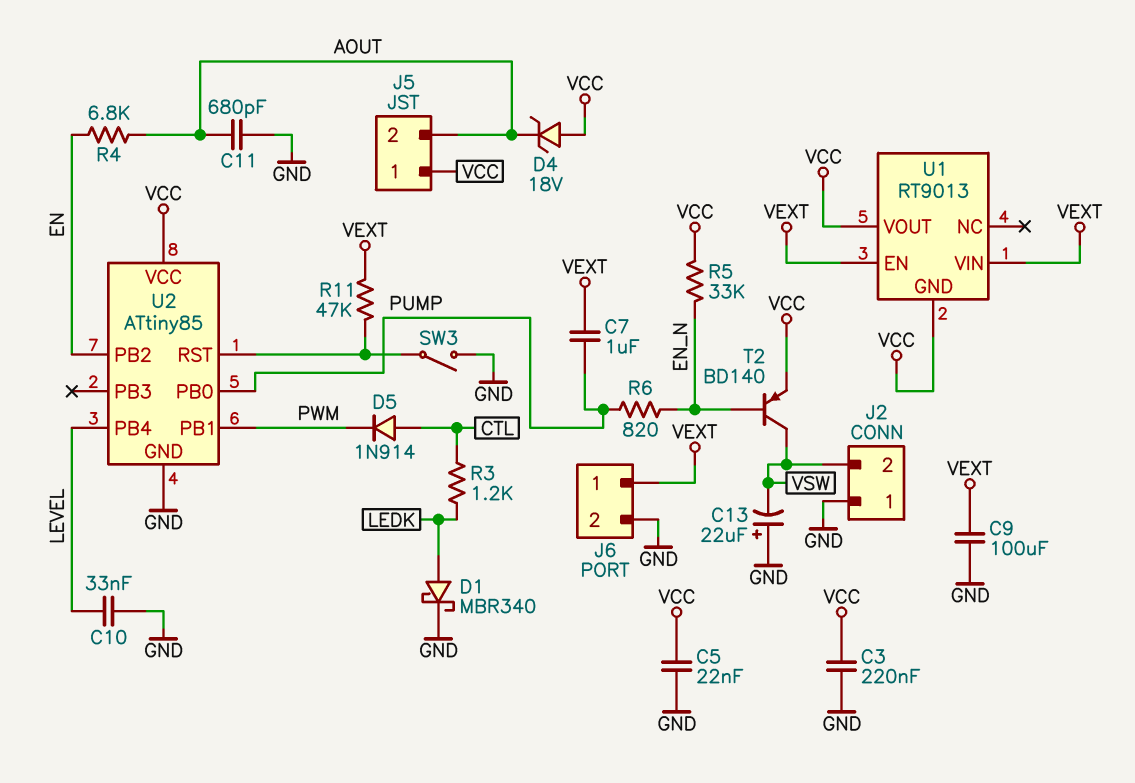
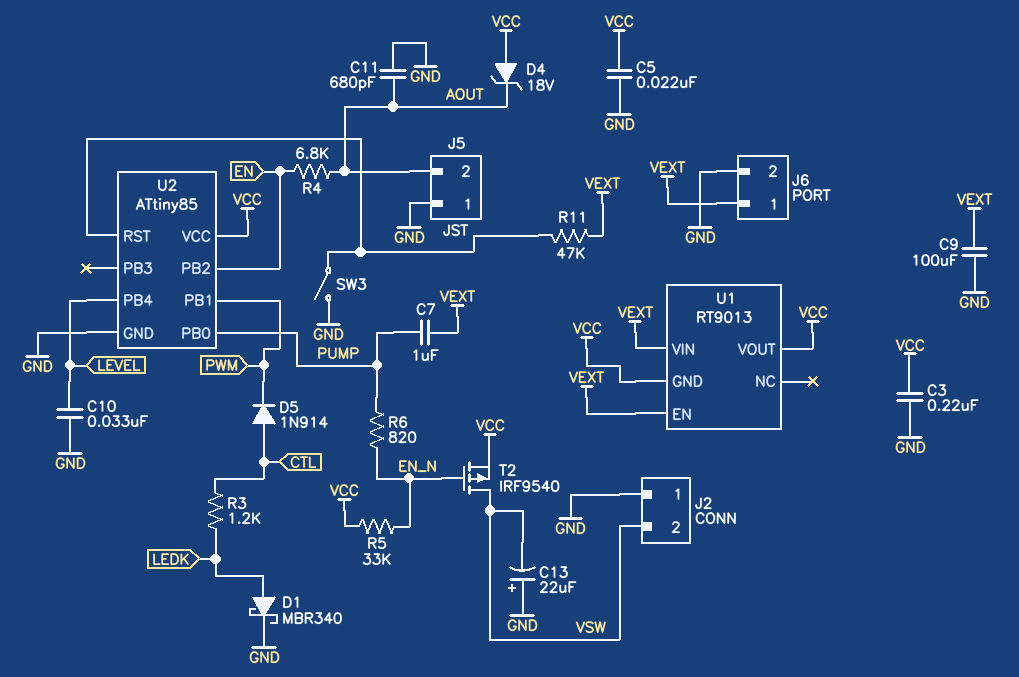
J5 pin 1: VCC -> GND
T2: PNP BD140 (B EN_N, C VSW, E VCC) -> PMOS IRF9540 (G EN_N, D VSW, S VCC)

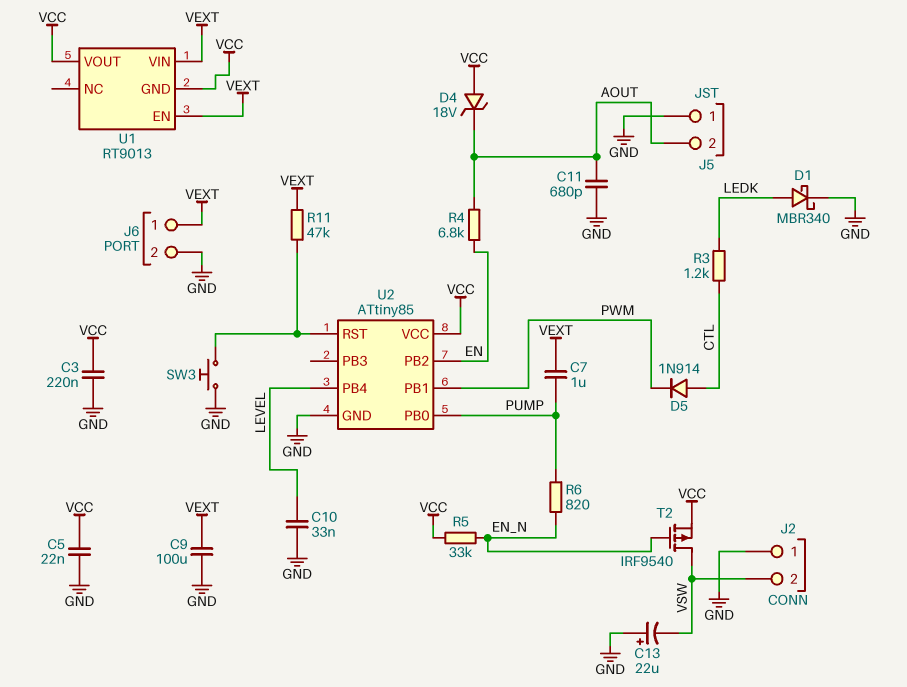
SW3: switch (GND, U2/RST) -> button (GND, U2/RST)

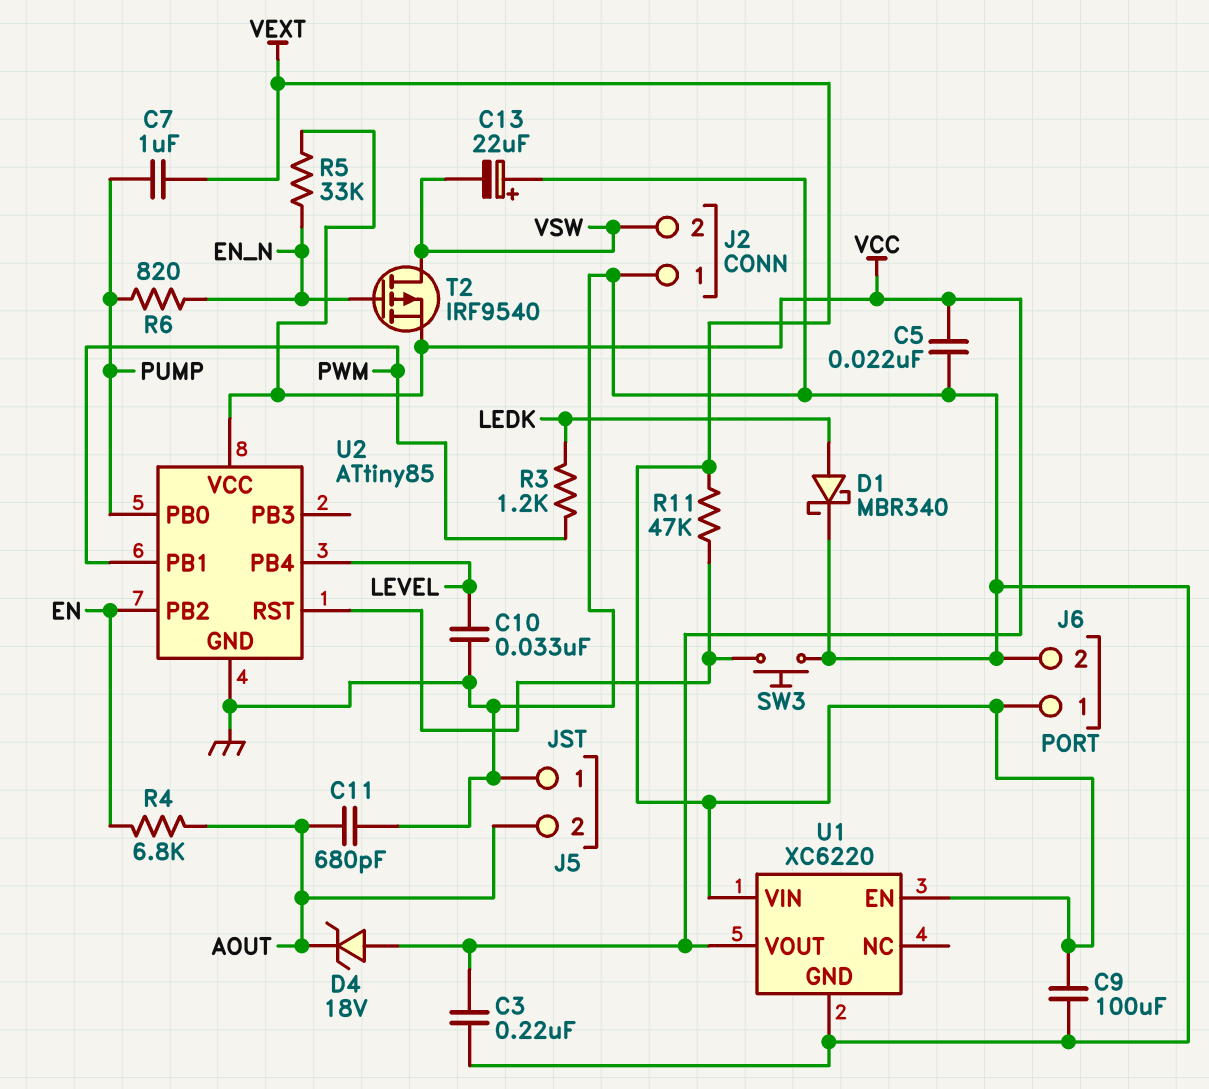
D5: diode 1N914 (A CTL, K PWM) -> none
R3: 1.2k (CTL, LEDK) -> 1.2k (LEDK, PWM)
U1: RT9013 -> XC6220
U1 pin GND: VCC -> GND

